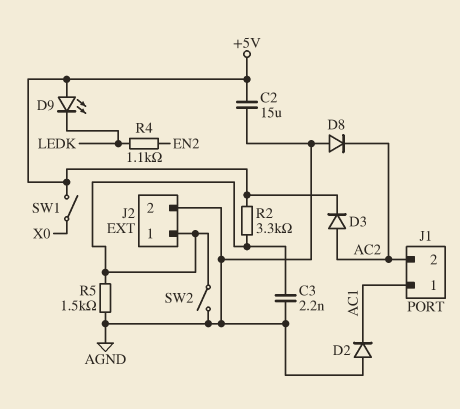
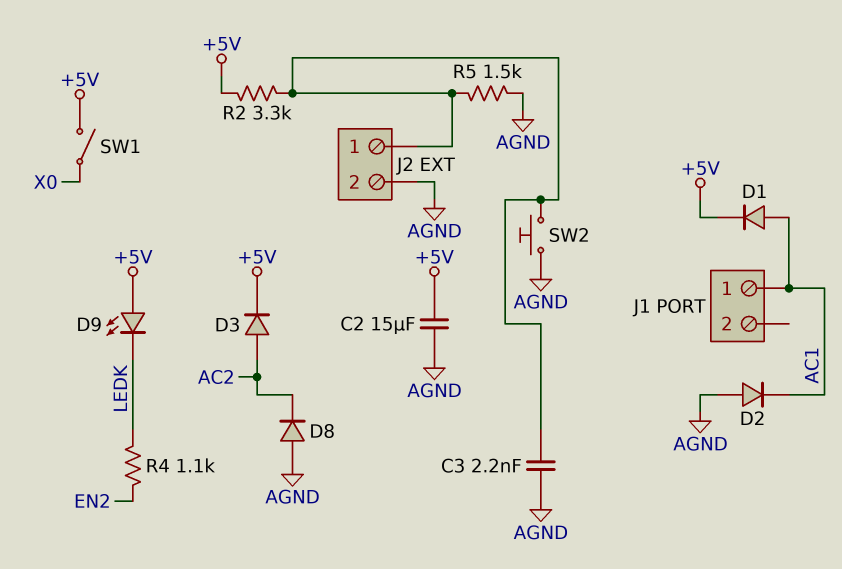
D1: none -> diode (A AC1, K +5V)
J1 pin 2: AC2 -> none
SW2: switch (AGND, J2/1) -> button (AGND, J2/1)

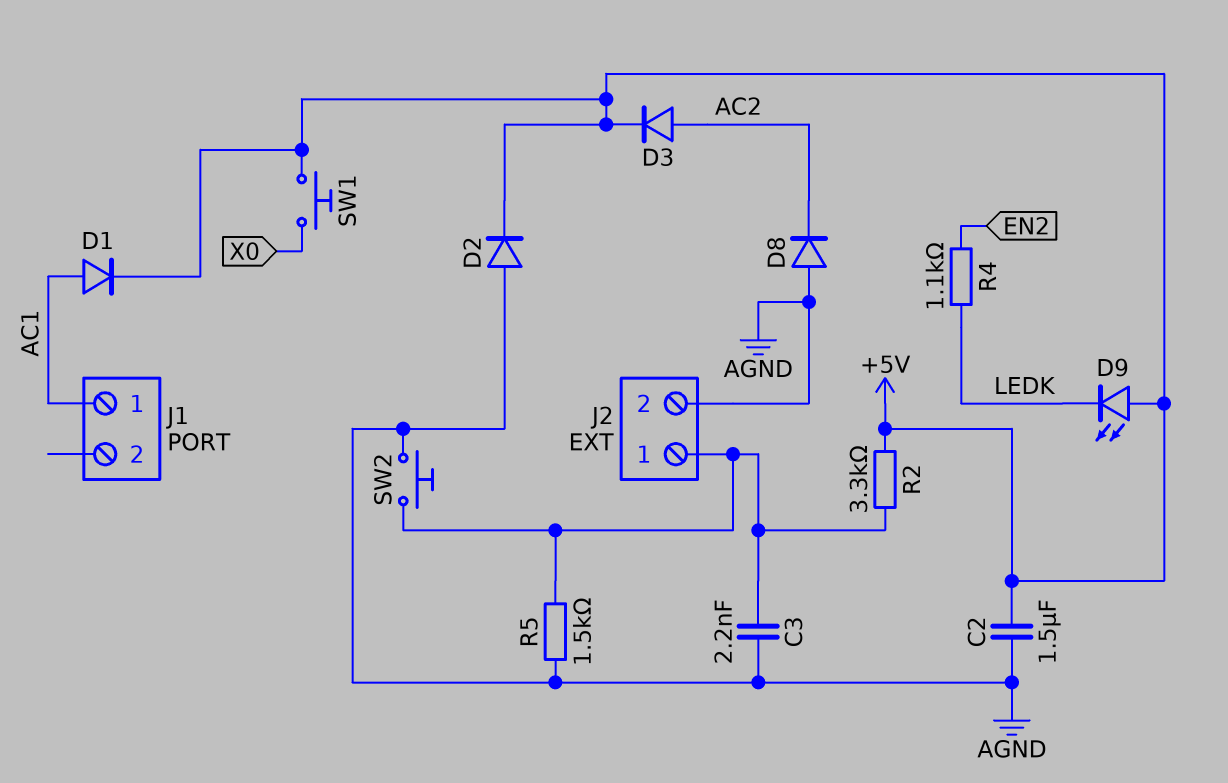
C2: 15uF (+5V, AGND) -> 1.5uF (+5V, AGND)
D2: diode (A AGND, K AC1) -> diode (A AGND, K +5V)
SW1: switch (+5V, X0) -> button (+5V, X0)

